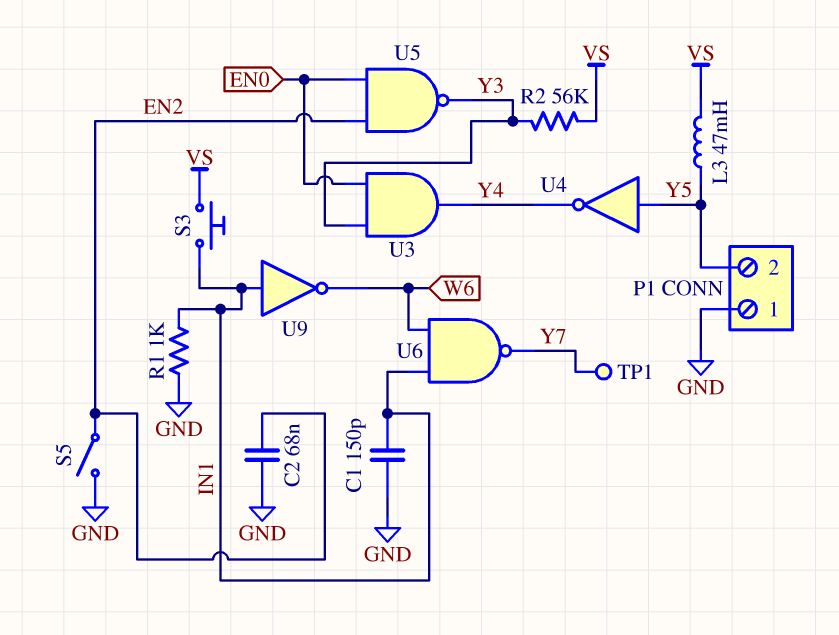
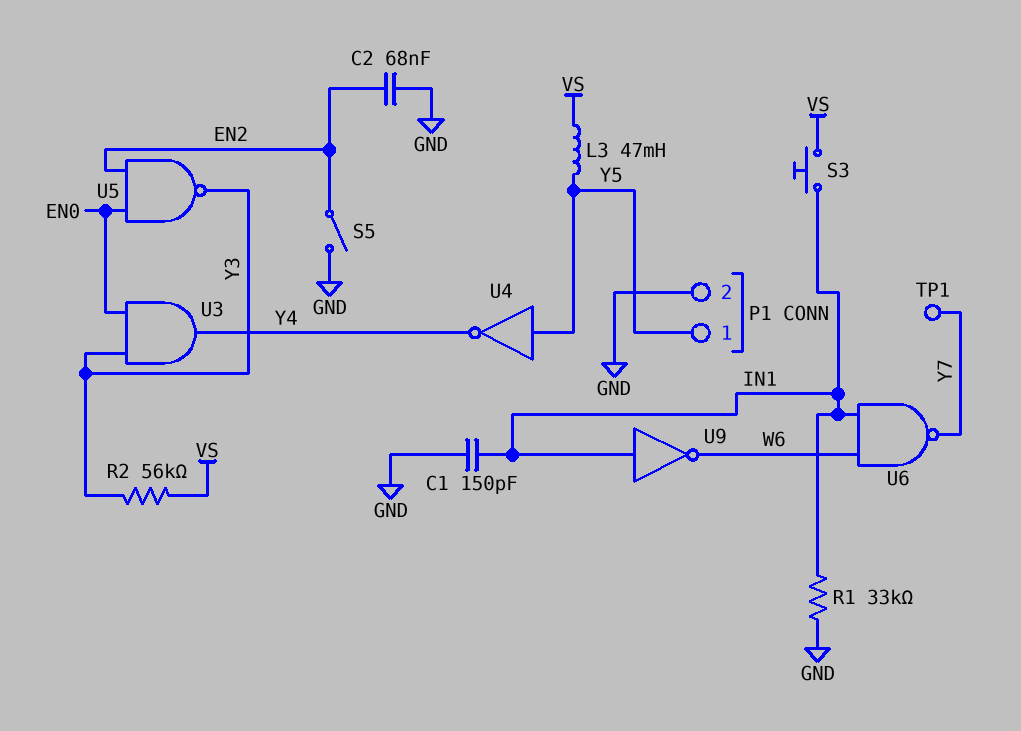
P1 pin 1: GND -> Y5
P1 pin 2: Y5 -> GND
R1: 1k (GND, IN1) -> 33k (GND, IN1)

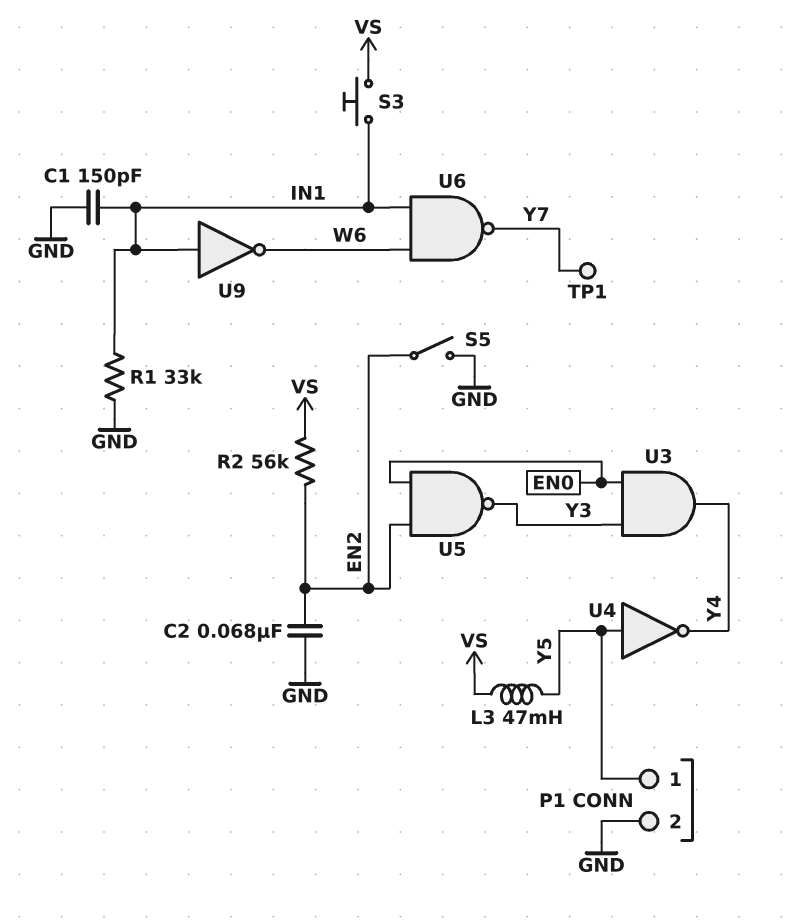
R2: 56k (VS, Y3) -> 56k (EN2, VS)

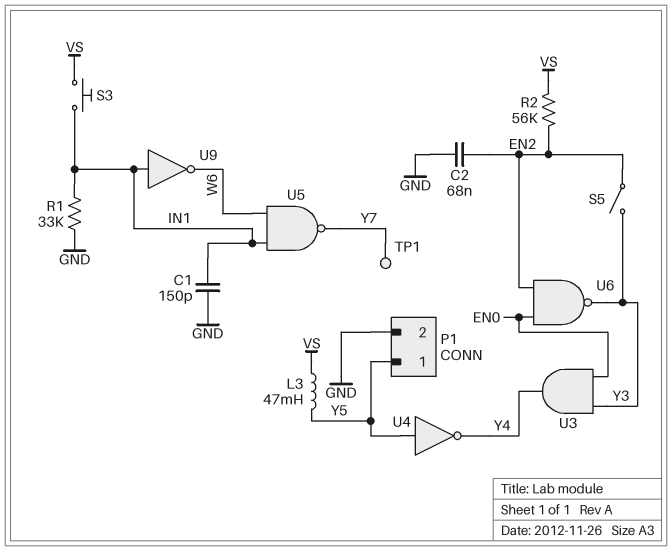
S5: switch (EN2, GND) -> switch (EN2, Y3)
U5: NAND (in EN0, in EN2, out Y3) -> NAND (in IN1, in W6, out Y7)
U6: NAND (in IN1, in W6, out Y7) -> NAND (in EN0, in EN2, out Y3)

